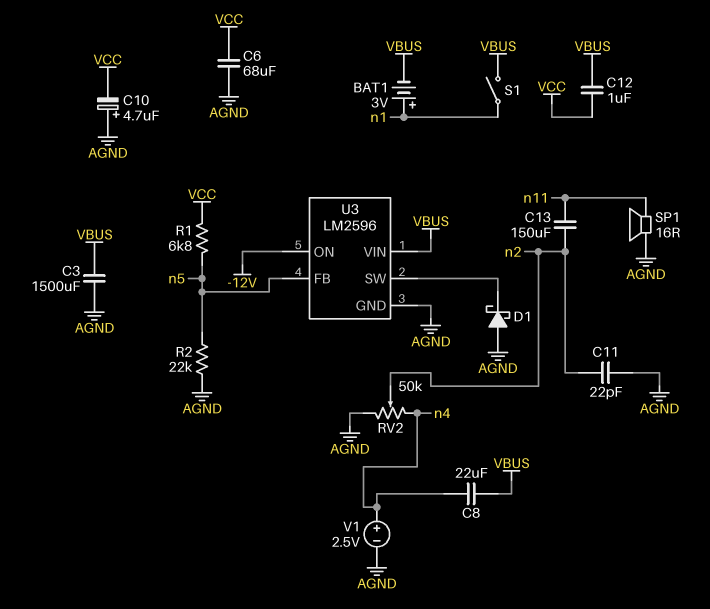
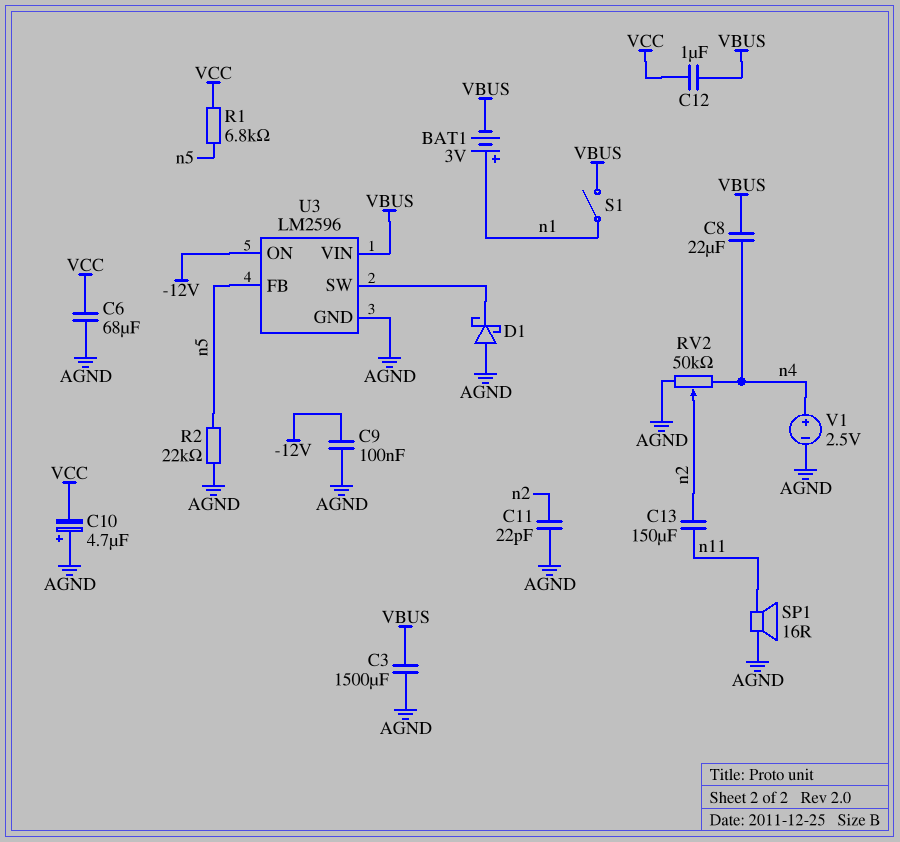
C9: none -> 100nF (-12V, AGND)

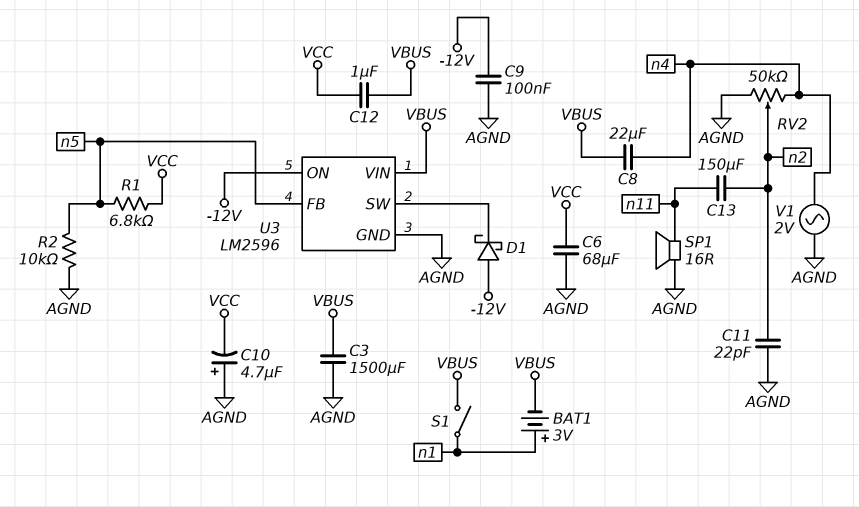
D1: schottky (A AGND, K U3/SW) -> schottky (A -12V, K U3/SW)
R2: 22k (AGND, n5) -> 10k (AGND, n5)
V1: 2.5V (plus n4, minus AGND) -> AC 2V (AGND, n4)

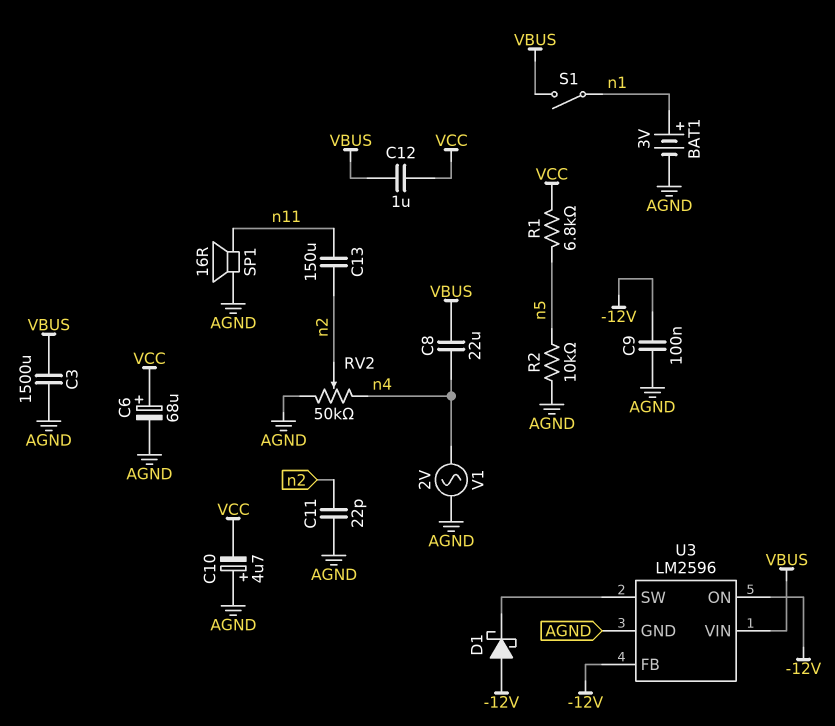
BAT1: 3V (plus n1, minus VBUS) -> 3V (plus n1, minus AGND)
C6: 68uF (AGND, VCC) -> 68uF (plus VCC, minus AGND)
U3 pin FB: n5 -> -12V

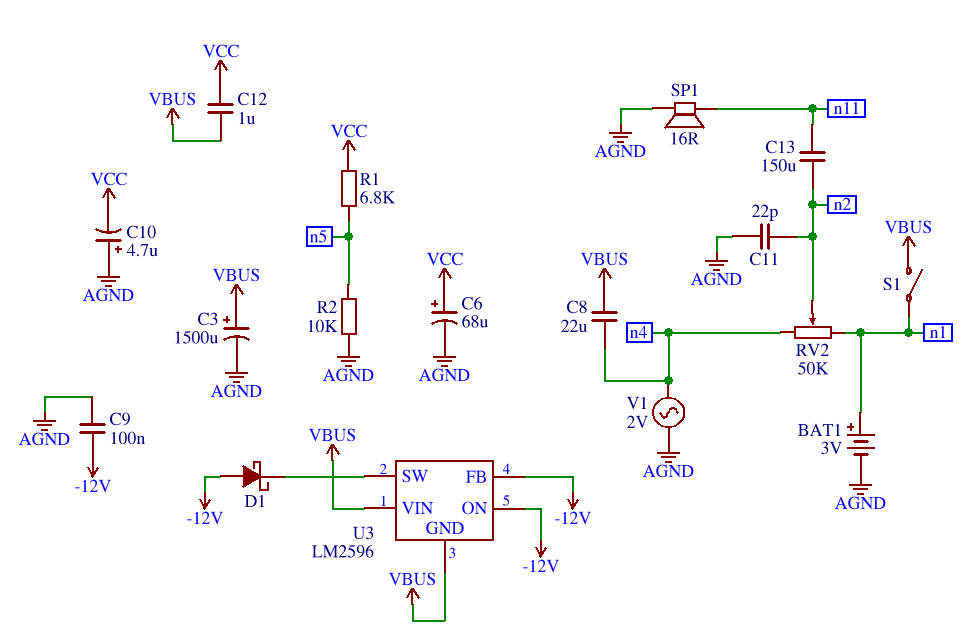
C3: 1500uF (AGND, VBUS) -> 1500uF (plus VBUS, minus AGND)
RV2: 50k (AGND, n4, wiper n2) -> 50k (n1, n4, wiper n2)
U3 pin GND: AGND -> VBUS

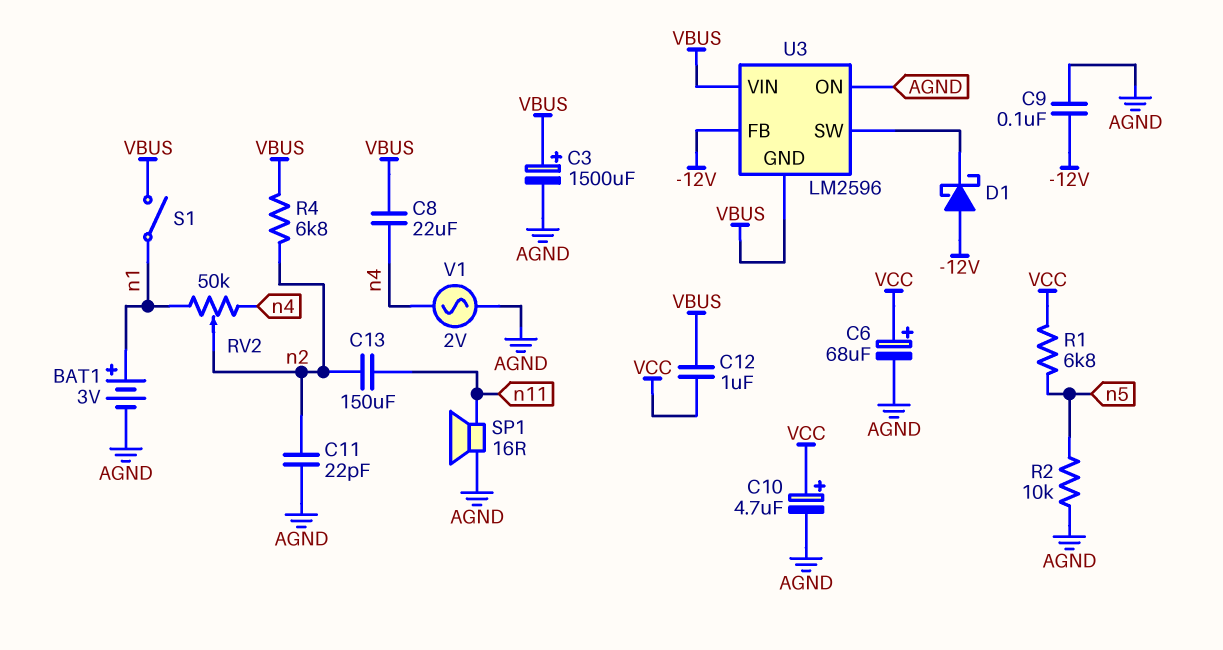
C10: 4.7uF (plus AGND, minus VCC) -> 4.7uF (plus VCC, minus AGND)
R4: none -> 6.8k (VBUS, n2)
U3 pin ON: -12V -> AGND

